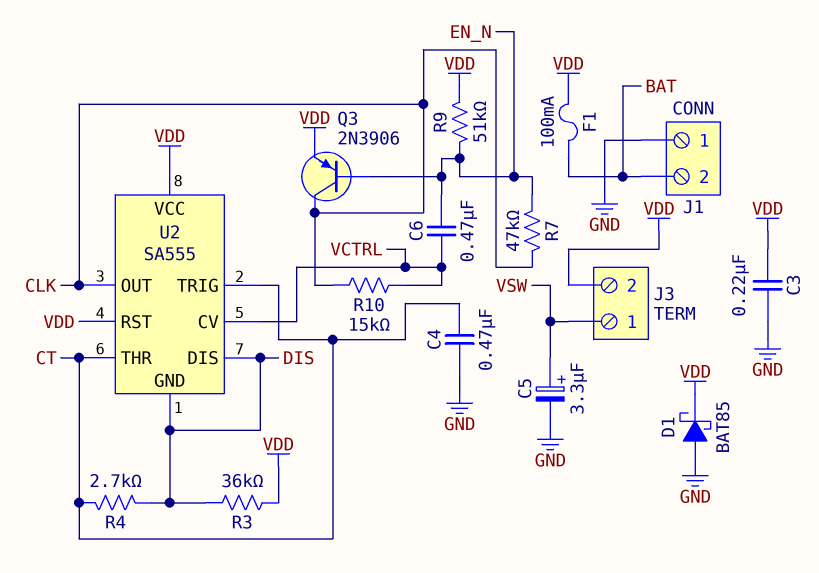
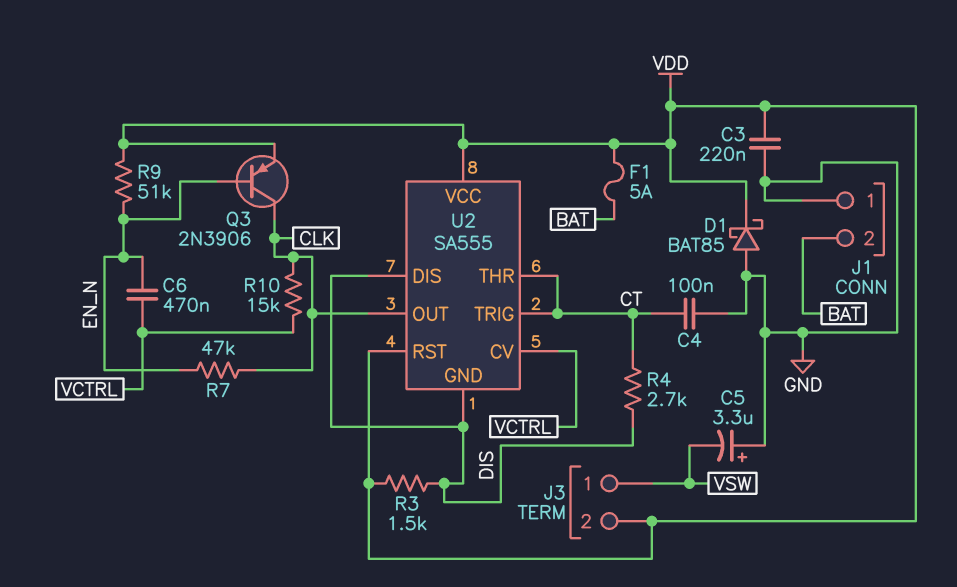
C4: 470nF (CT, GND) -> 100nF (CT, GND)
C5: 3.3uF (plus VSW, minus GND) -> 3.3uF (plus GND, minus VSW)
F1: 100mA (BAT, VDD) -> 5A (BAT, VDD)
R3: 36k (DIS, VDD) -> 1.5k (DIS, VDD)

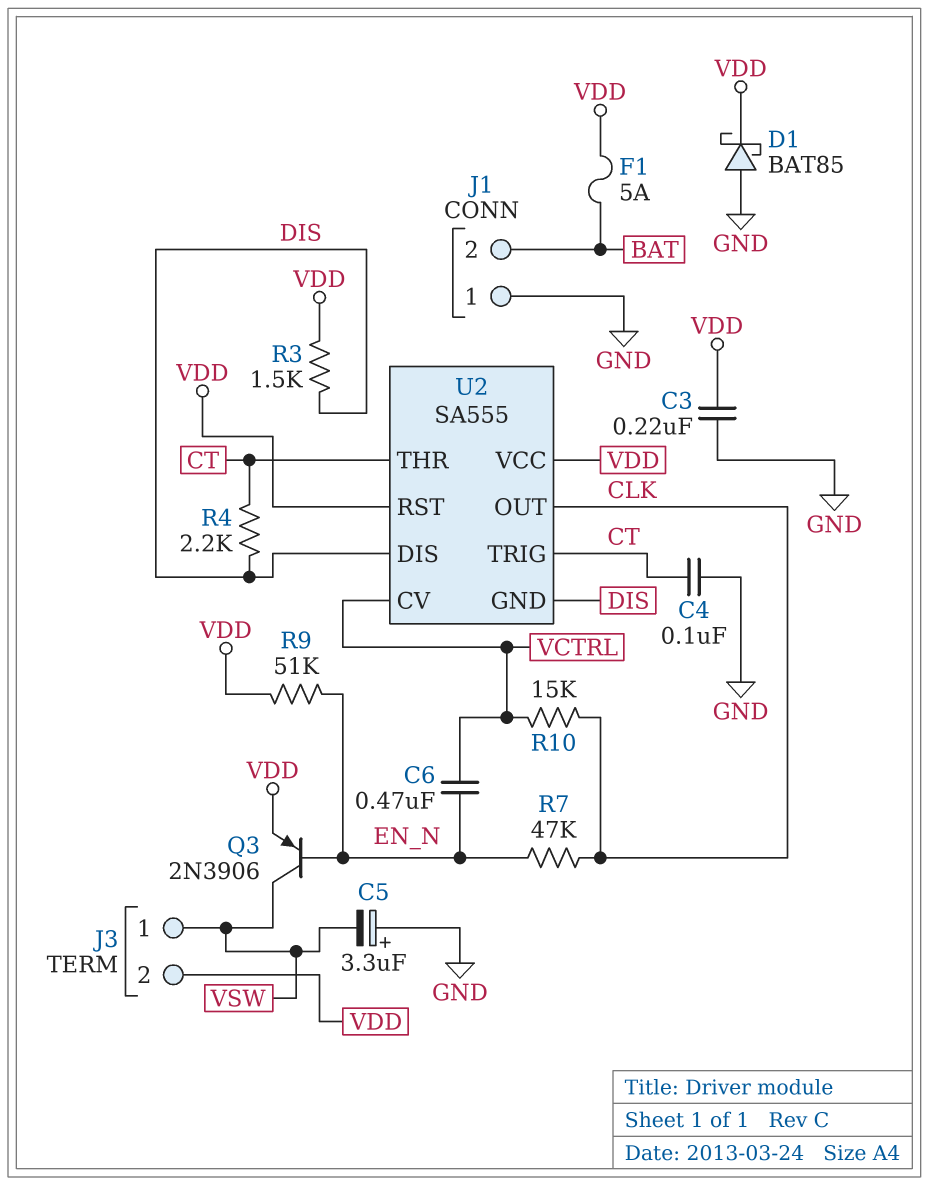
Q3: PNP 2N3906 (B EN_N, C CLK, E VDD) -> PNP 2N3906 (B EN_N, C VSW, E VDD)
R4: 2.7k (CT, DIS) -> 2.2k (CT, DIS)

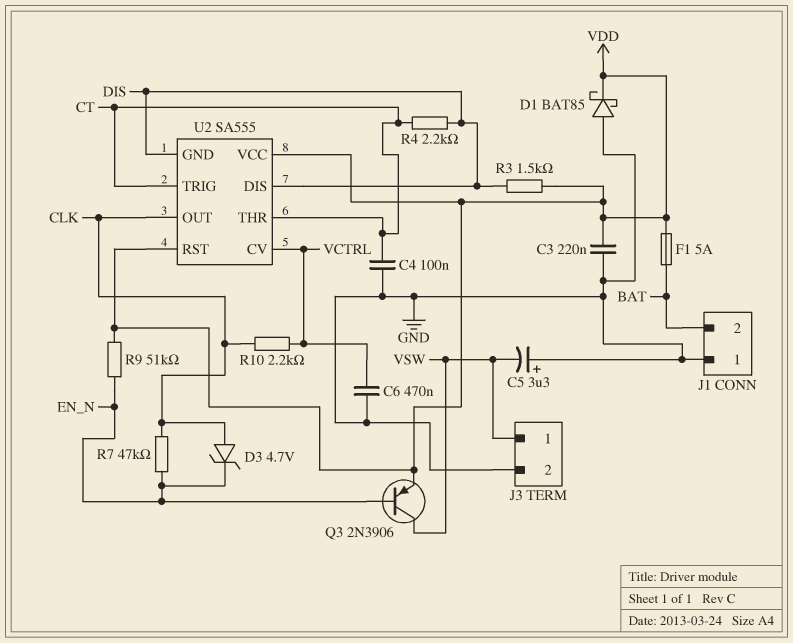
C6: 470nF (EN_N, VCTRL) -> 470nF (GND, VCTRL)
D3: none -> zener 4.7V (A CLK, K EN_N)
J3 pin 2: VDD -> GND
R10: 15k (CLK, VCTRL) -> 2.2k (CLK, VCTRL)

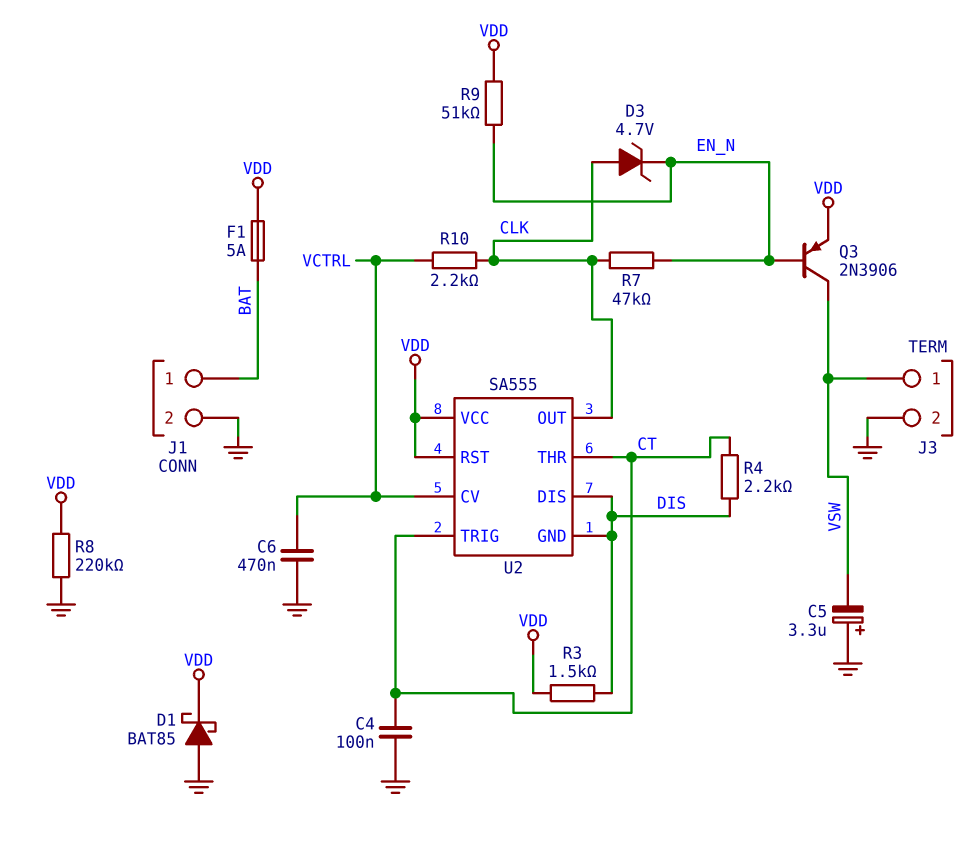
C3: 220nF (GND, VDD) -> none
J1 pin 1: GND -> BAT
J1 pin 2: BAT -> GND
R8: none -> 220k (GND, VDD)

